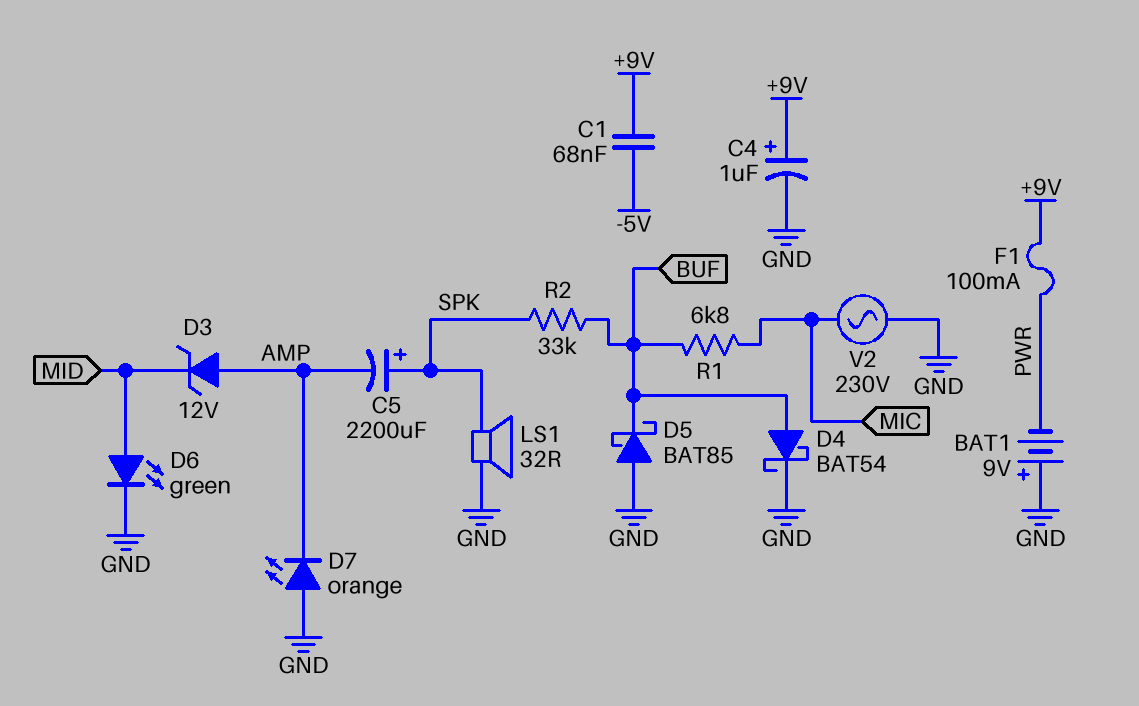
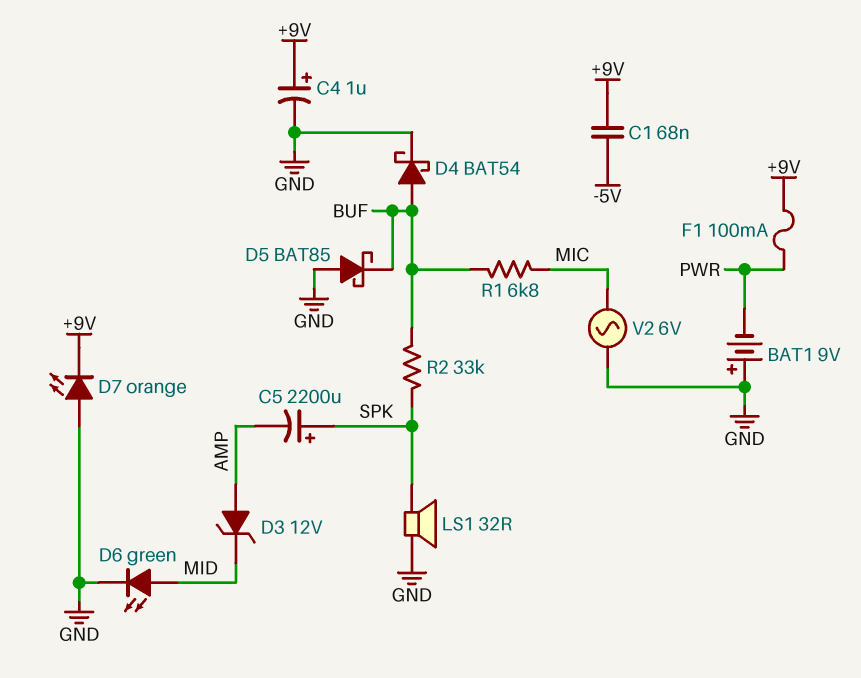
D7: LED orange (A GND, K AMP) -> LED orange (A GND, K +9V)
V2: AC 230V (GND, MIC) -> AC 6V (GND, MIC)

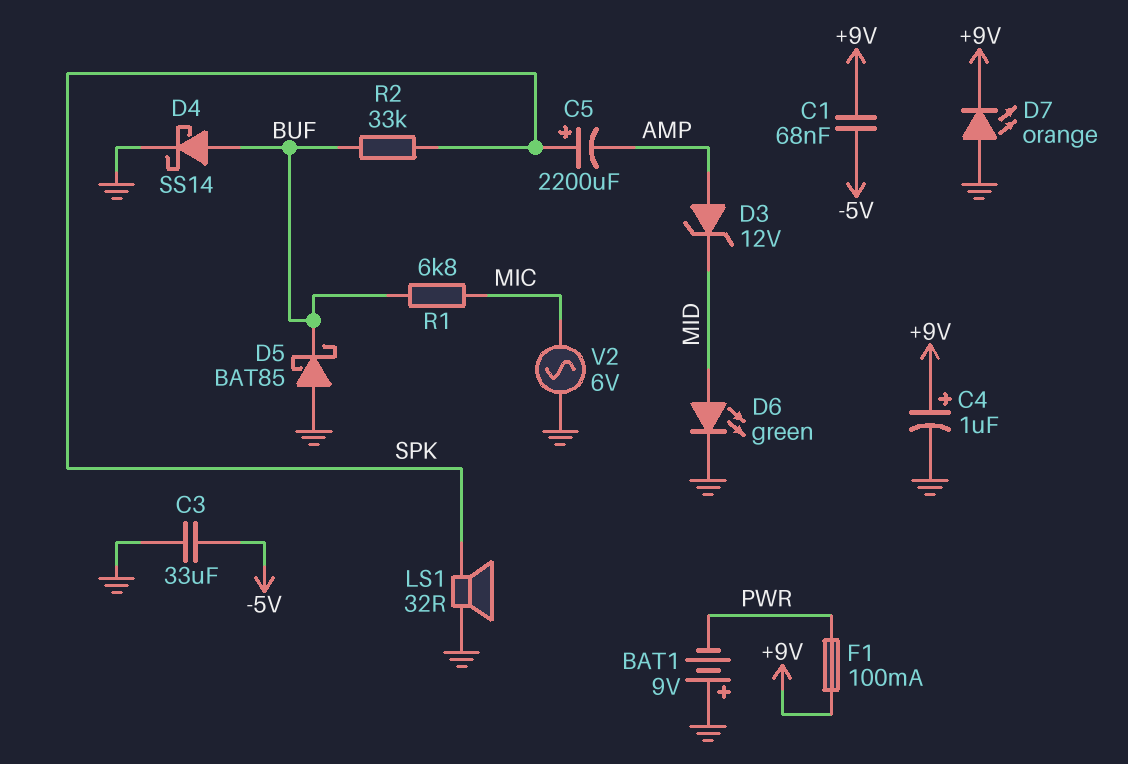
C3: none -> 33uF (-5V, GND)
D4: schottky BAT54 (A BUF, K GND) -> schottky SS14 (A BUF, K GND)

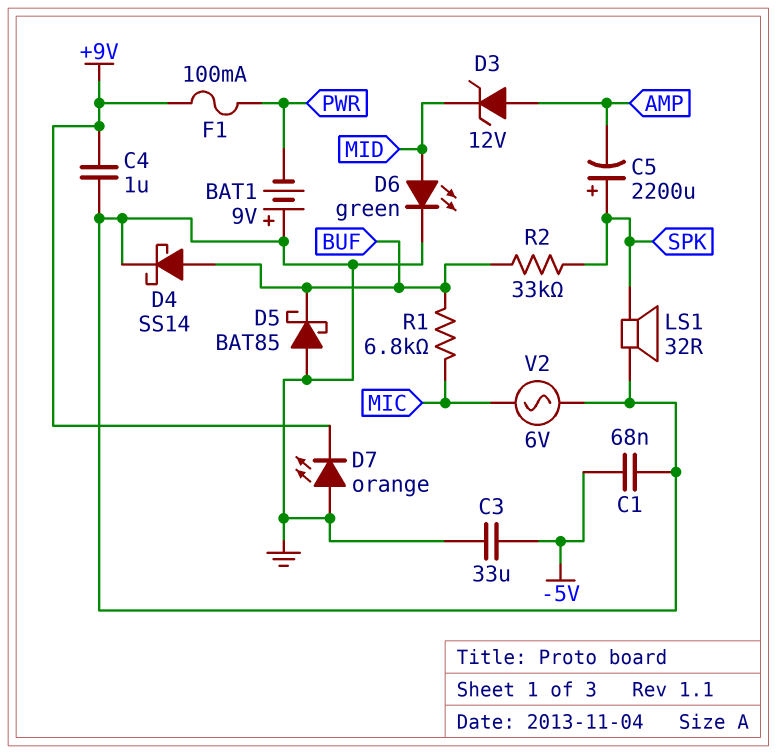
C1: 68nF (+9V, -5V) -> 68nF (-5V, GND)
C4: 1uF (plus +9V, minus GND) -> 1uF (+9V, GND)

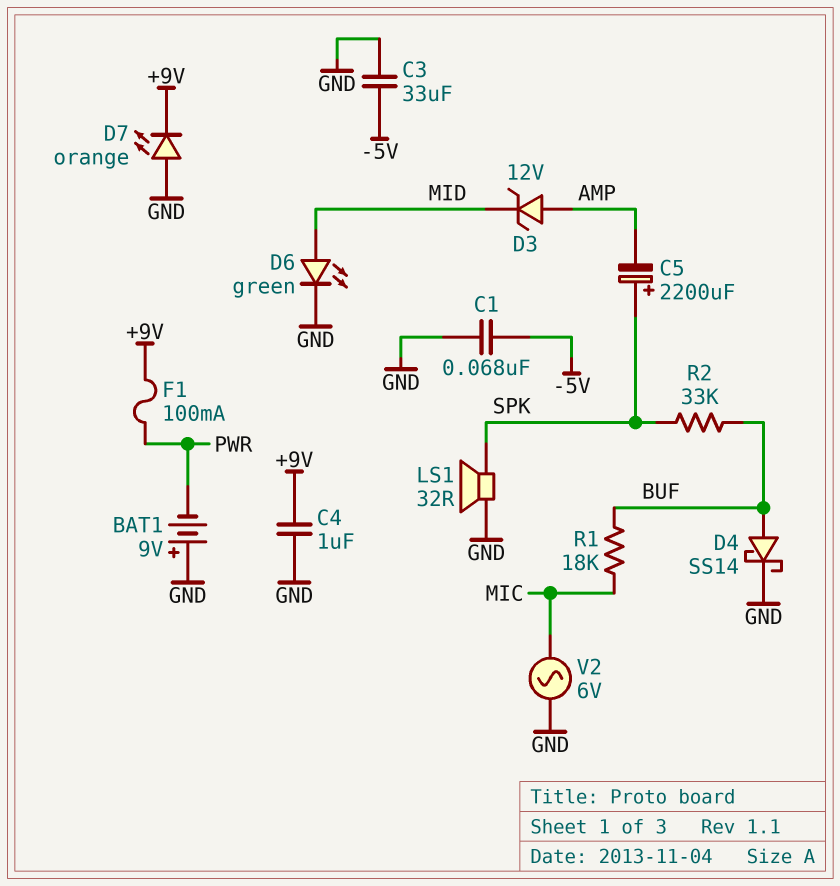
D5: schottky BAT85 (A GND, K BUF) -> none
R1: 6.8k (BUF, MIC) -> 18k (BUF, MIC)

